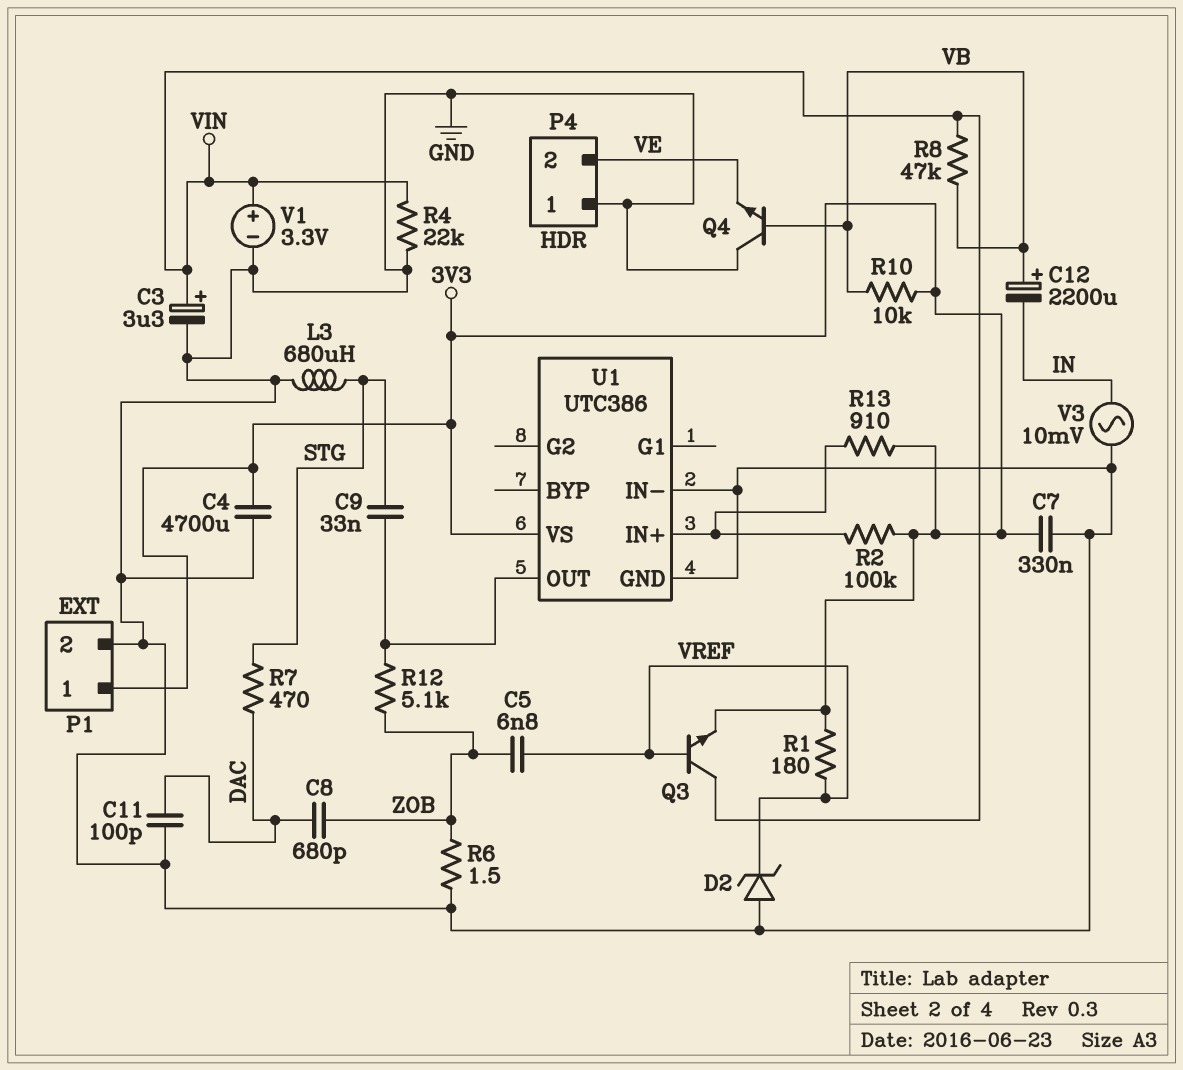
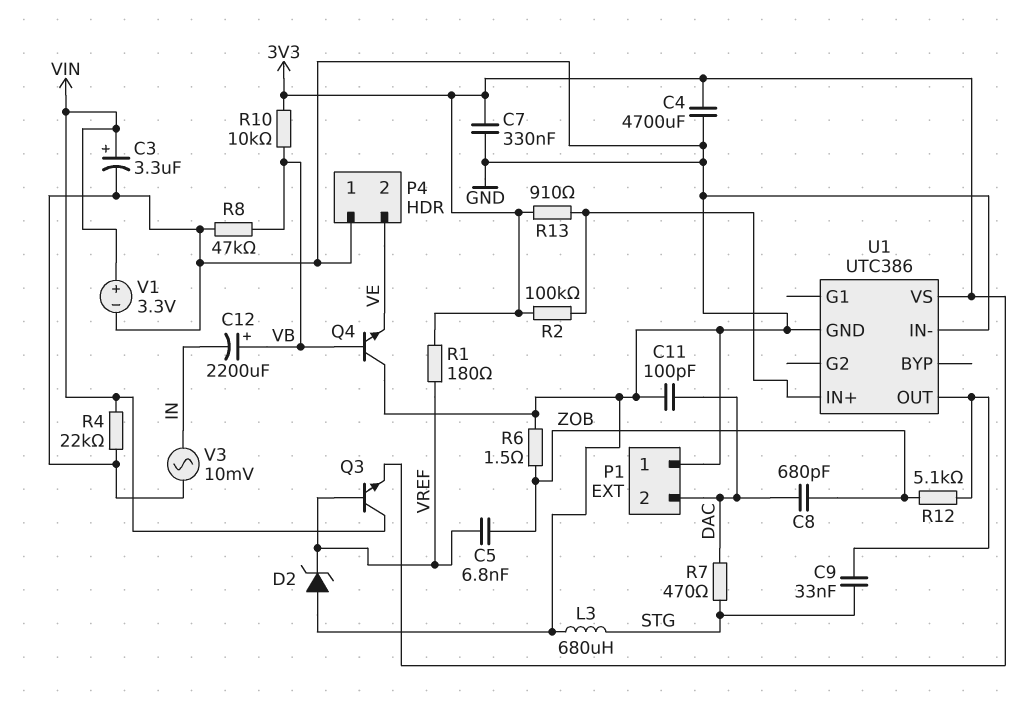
P1 pin 1: 3V3 -> GND
P1 pin 2: GND -> DAC
R8: 47k (VB, VIN) -> 47k (GND, VB)

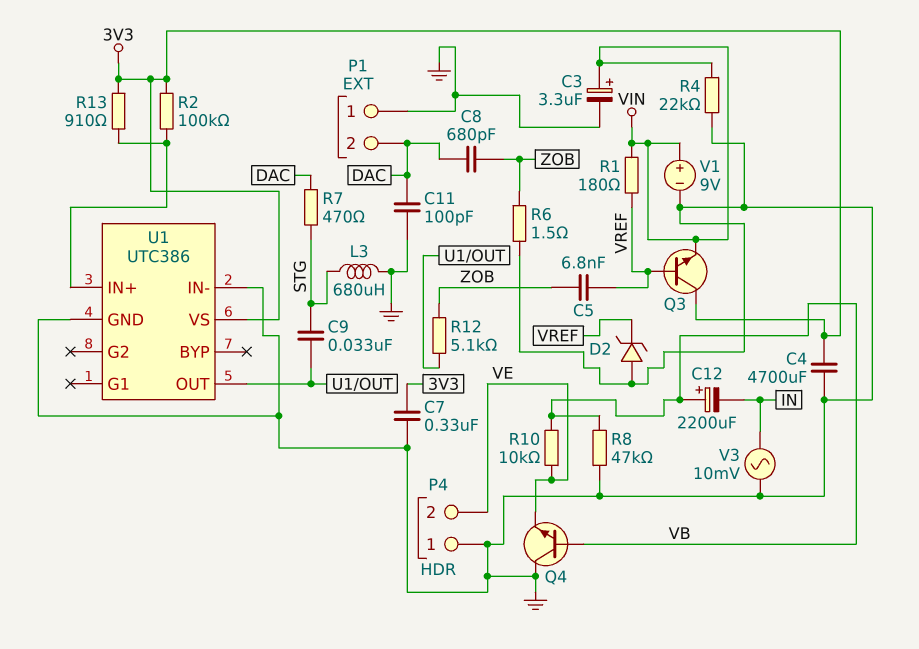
Q3: NPN (B VREF, C VIN, E 3V3) -> NPN (B VREF, C 3V3, E VIN)
R1: 180 (3V3, VREF) -> 180 (VIN, VREF)
R10: 10k (3V3, VB) -> 10k (VB, VE)
V1: 3.3V (plus VIN, minus GND) -> 9V (plus VIN, minus GND)

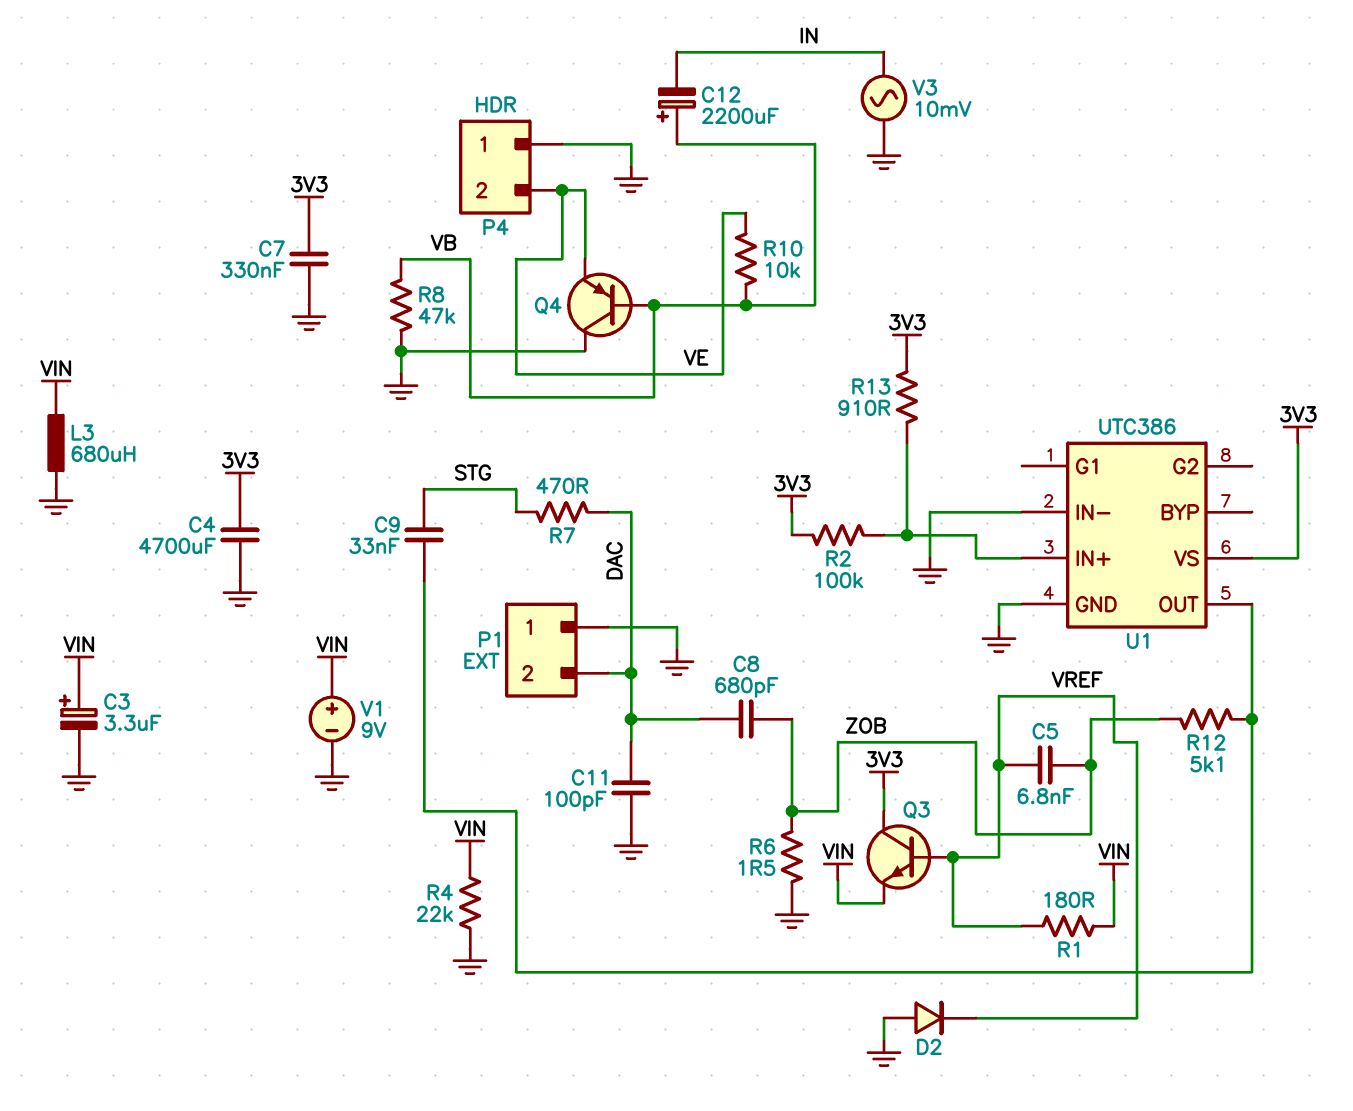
D2: zener (A GND, K VREF) -> diode (A GND, K VREF)
L3: 680uH (GND, STG) -> 680uH (GND, VIN)
Q4: NPN (B VB, C GND, E VE) -> PNP (B VB, C GND, E VE)

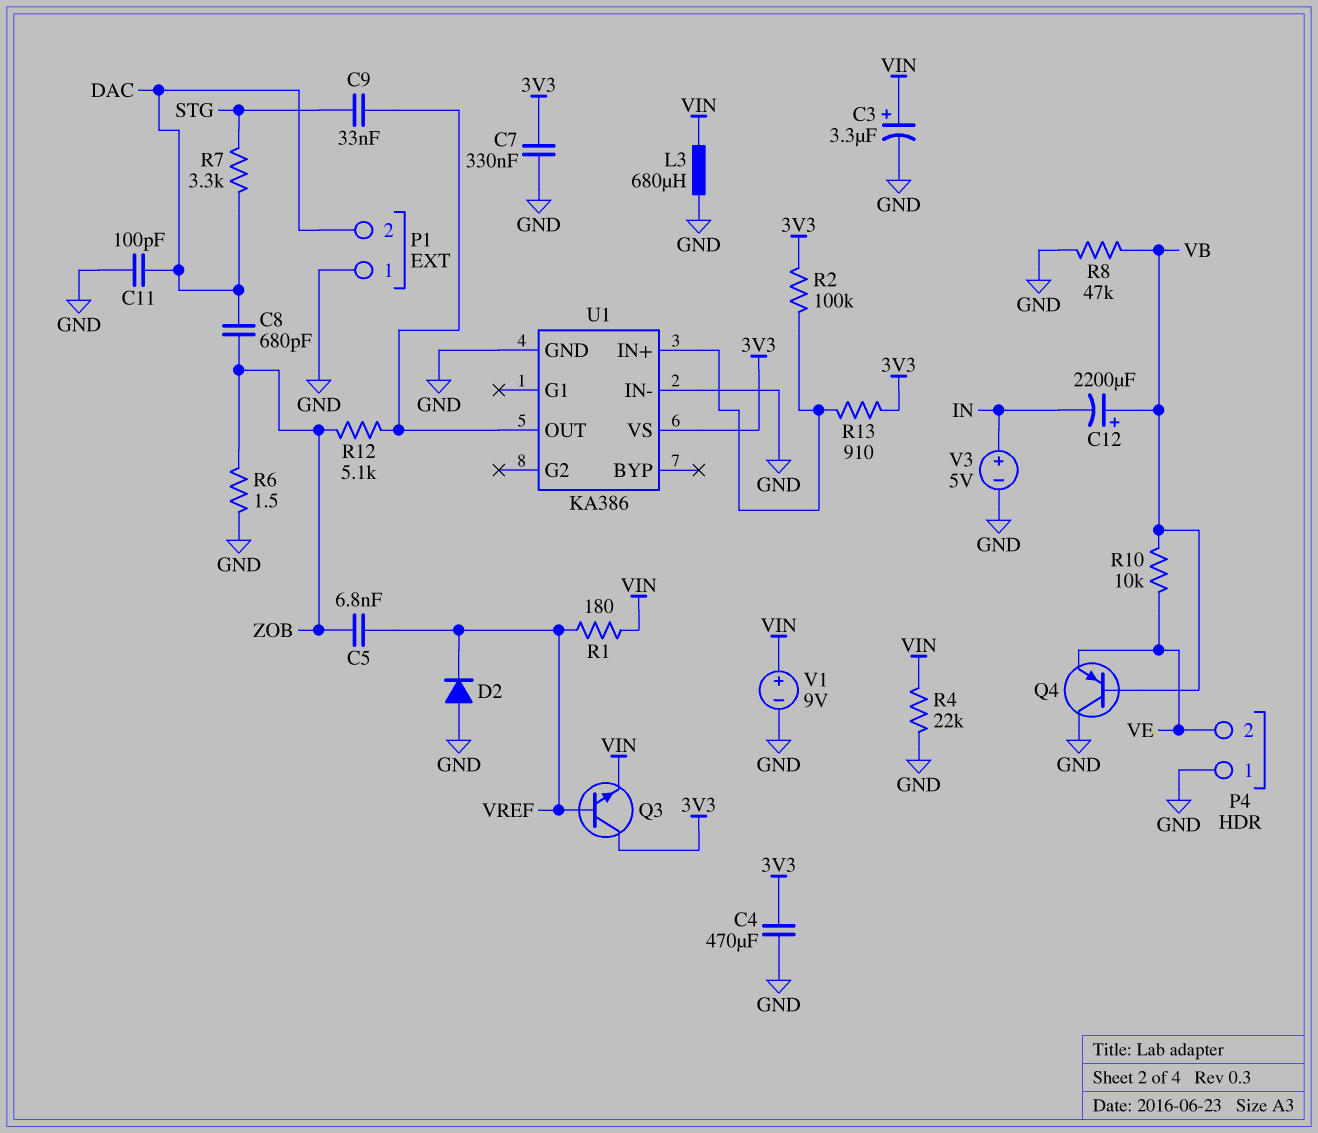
C4: 4700uF (3V3, GND) -> 470uF (3V3, GND)
R7: 470 (DAC, STG) -> 3.3k (DAC, STG)
U1: UTC386 -> KA386
V3: AC 10mV (GND, IN) -> 5V (plus IN, minus GND)

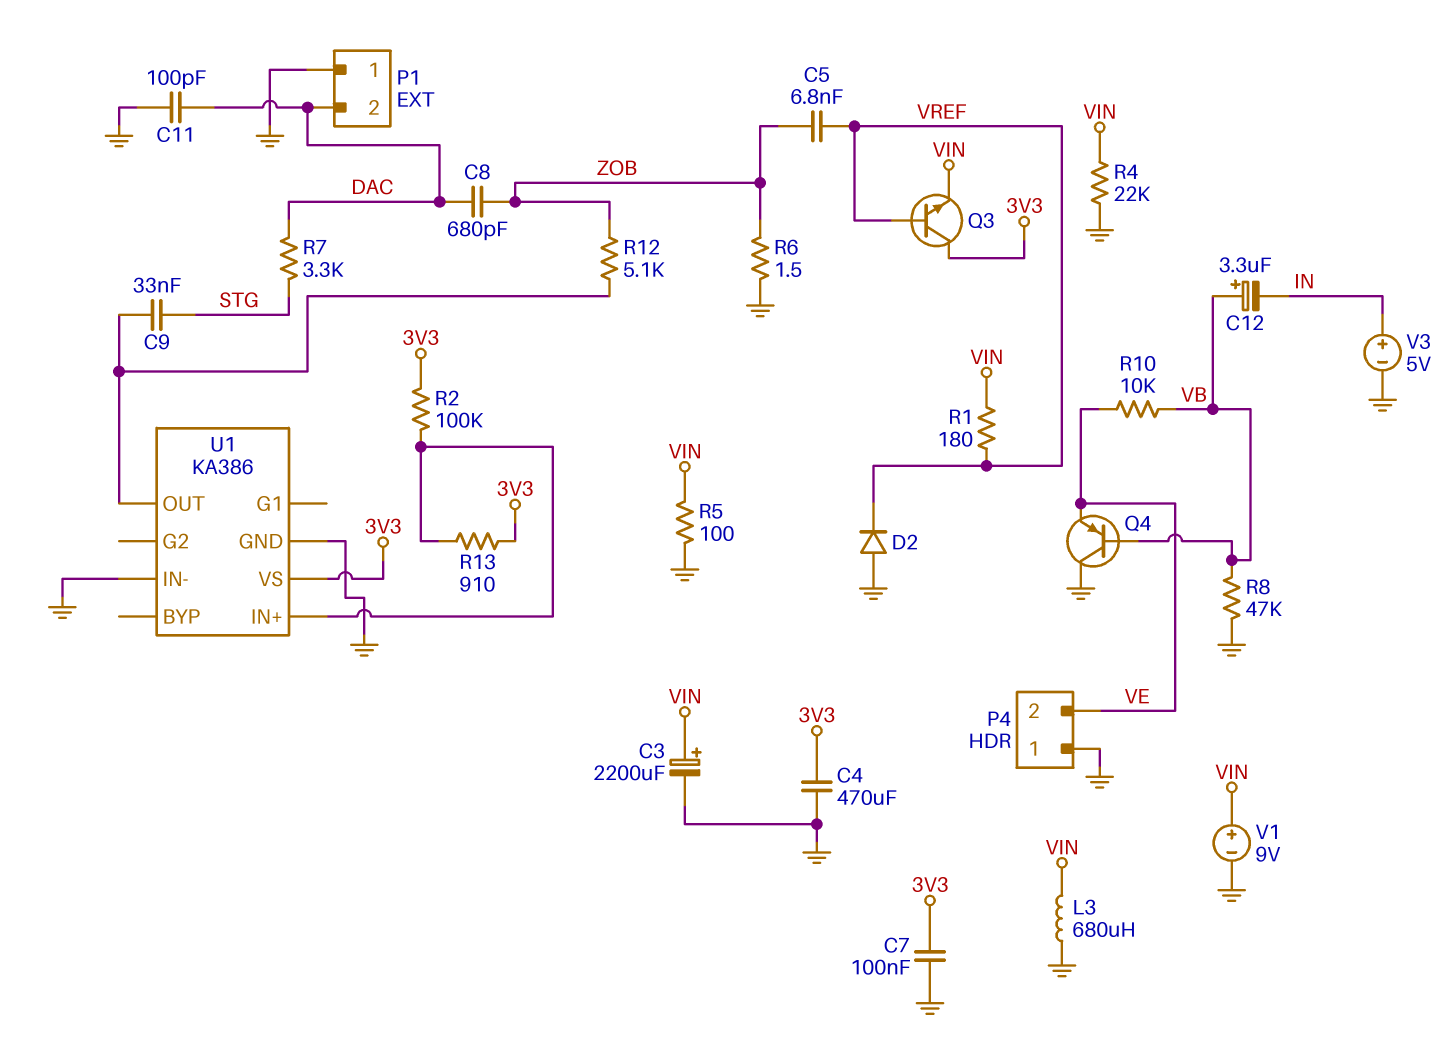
C3: 3.3uF (plus VIN, minus GND) -> 2200uF (plus VIN, minus GND)
C7: 330nF (3V3, GND) -> 100nF (3V3, GND)
C12: 2200uF (plus VB, minus IN) -> 3.3uF (plus VB, minus IN)
R5: none -> 100 (GND, VIN)

